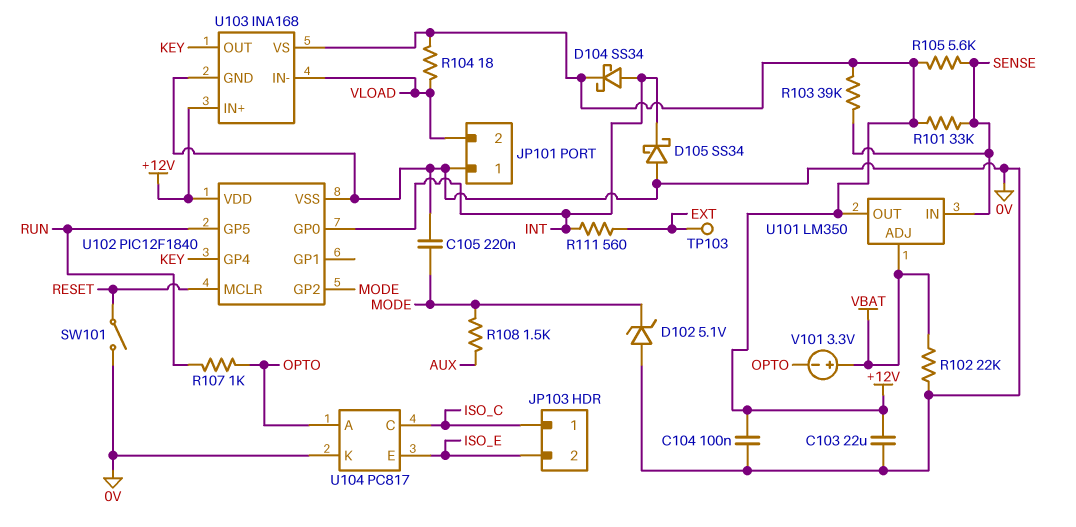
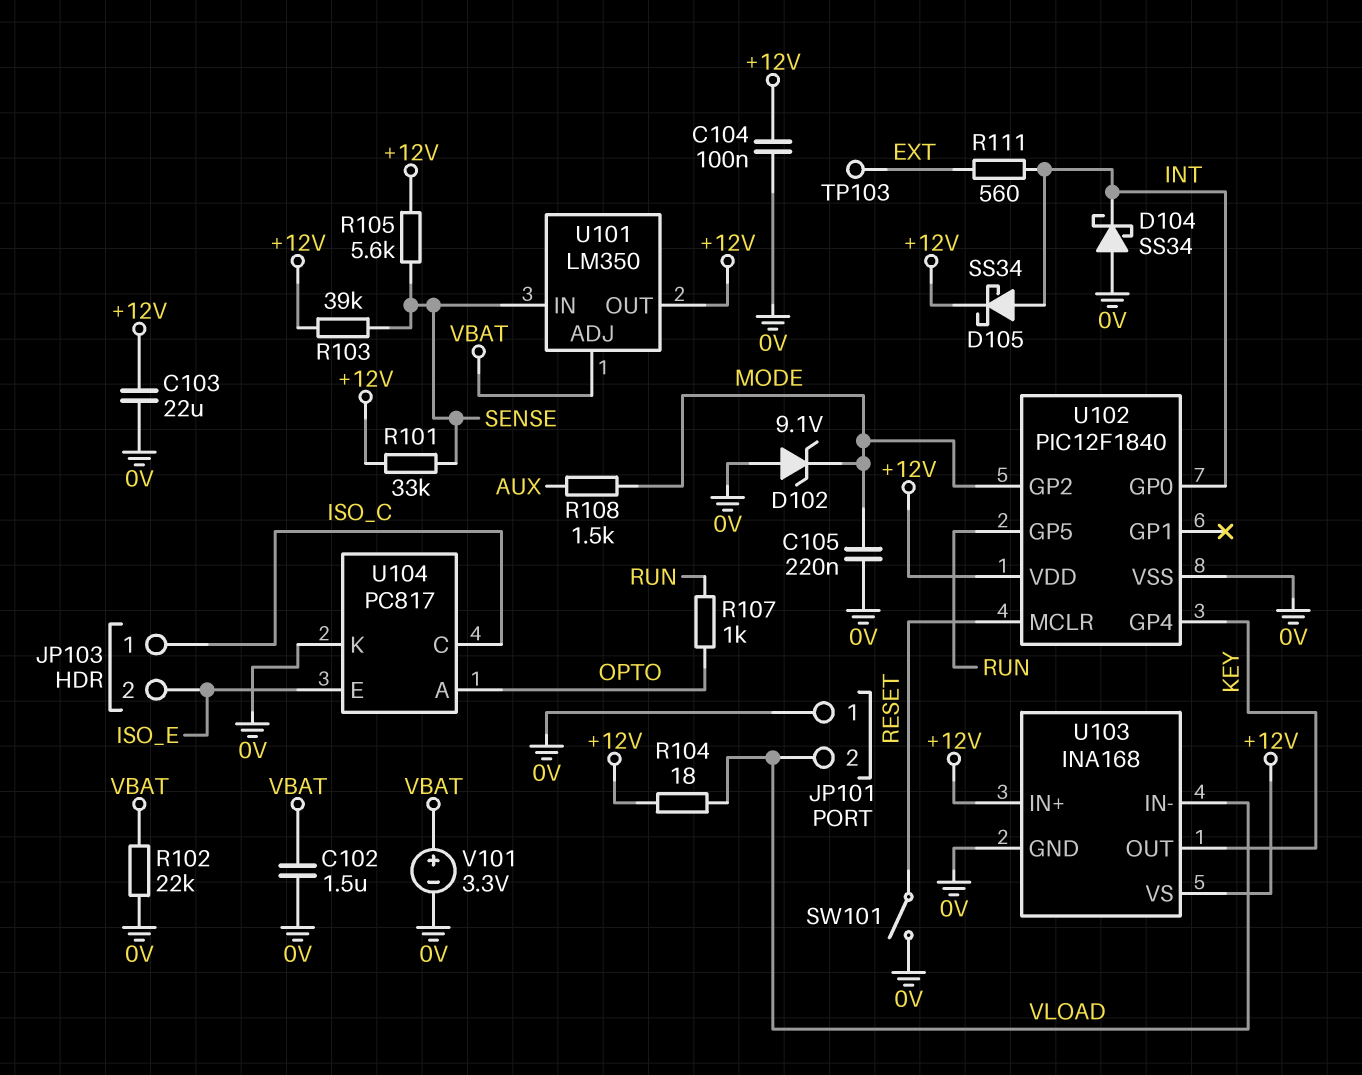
C102: none -> 1.5uF (0V, VBAT)
D102: zener 5.1V (A 0V, K MODE) -> zener 9.1V (A 0V, K MODE)
D104: schottky SS34 (A INT, K +12V) -> schottky SS34 (A 0V, K INT)
D105: schottky SS34 (A 0V, K INT) -> schottky SS34 (A INT, K +12V)
V101: 3.3V (plus VBAT, minus OPTO) -> 3.3V (plus VBAT, minus 0V)

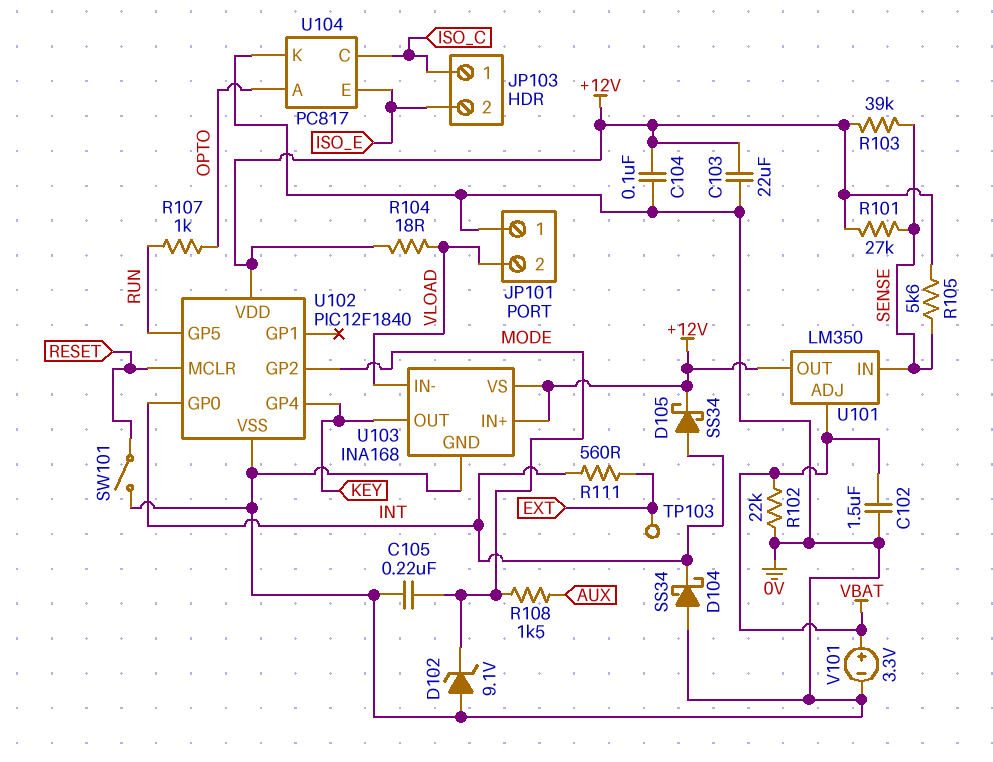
R101: 33k (+12V, SENSE) -> 27k (+12V, SENSE)

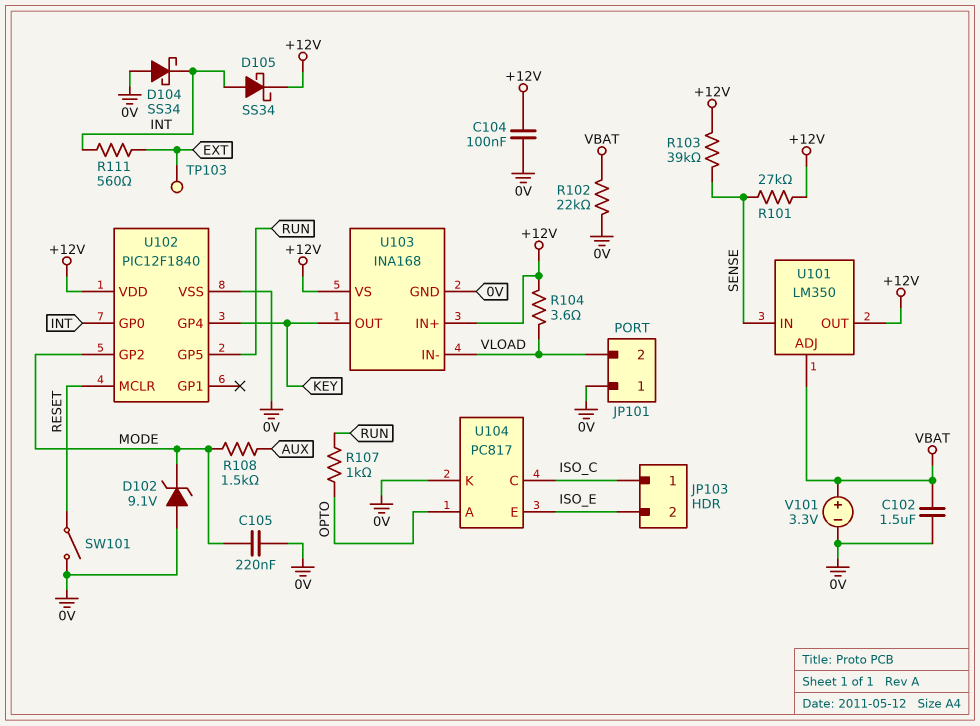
C103: 22uF (+12V, 0V) -> none
R104: 18 (+12V, VLOAD) -> 3.6 (+12V, VLOAD)
R105: 5.6k (+12V, SENSE) -> none

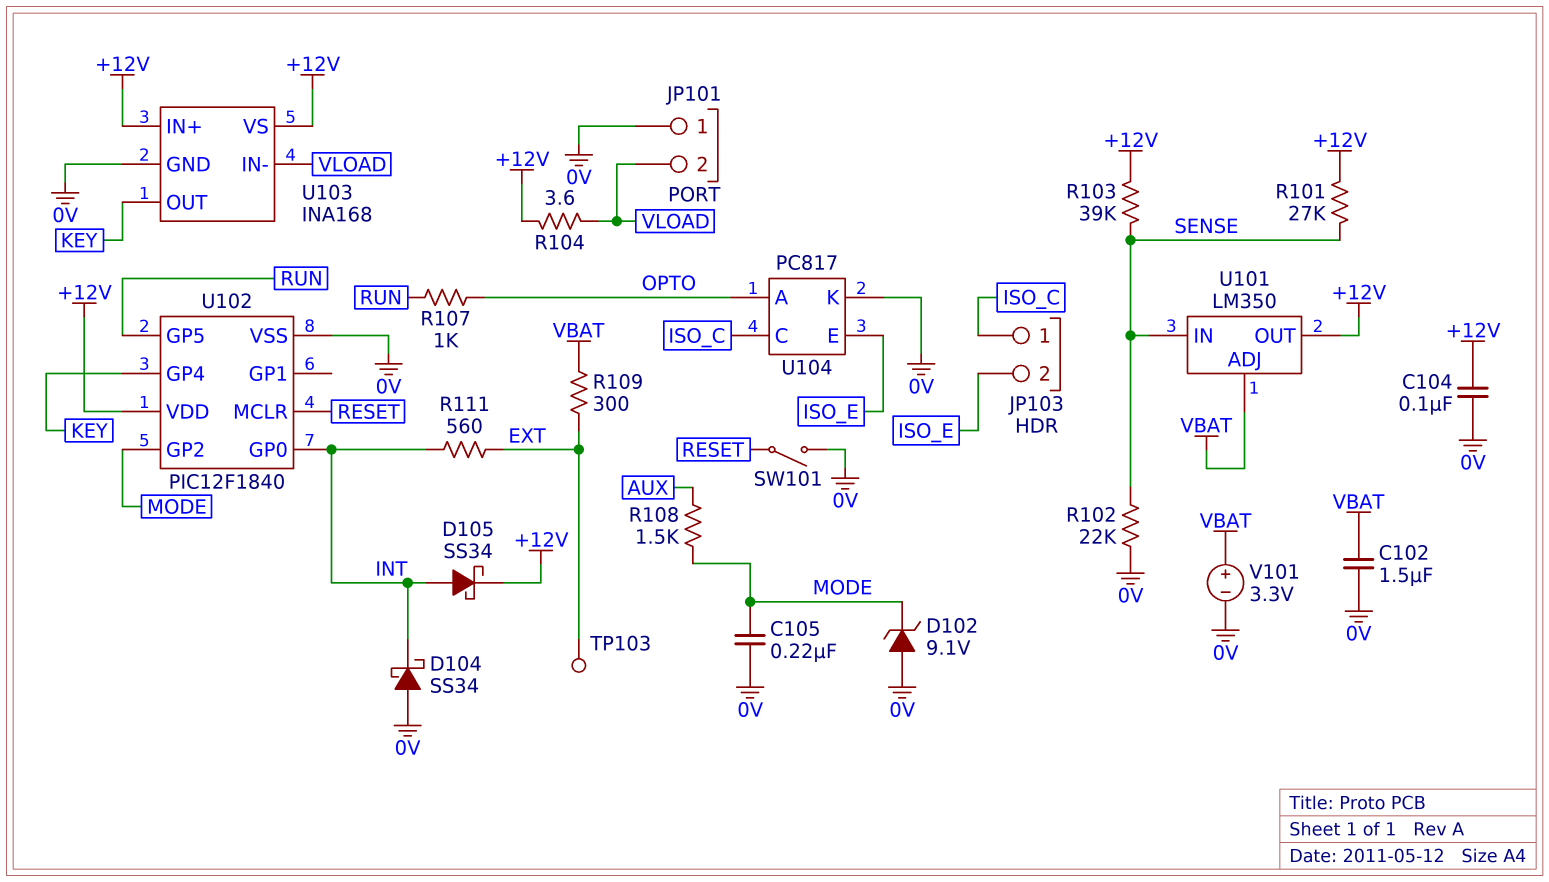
R102: 22k (0V, VBAT) -> 22k (0V, SENSE)
R109: none -> 300 (EXT, VBAT)

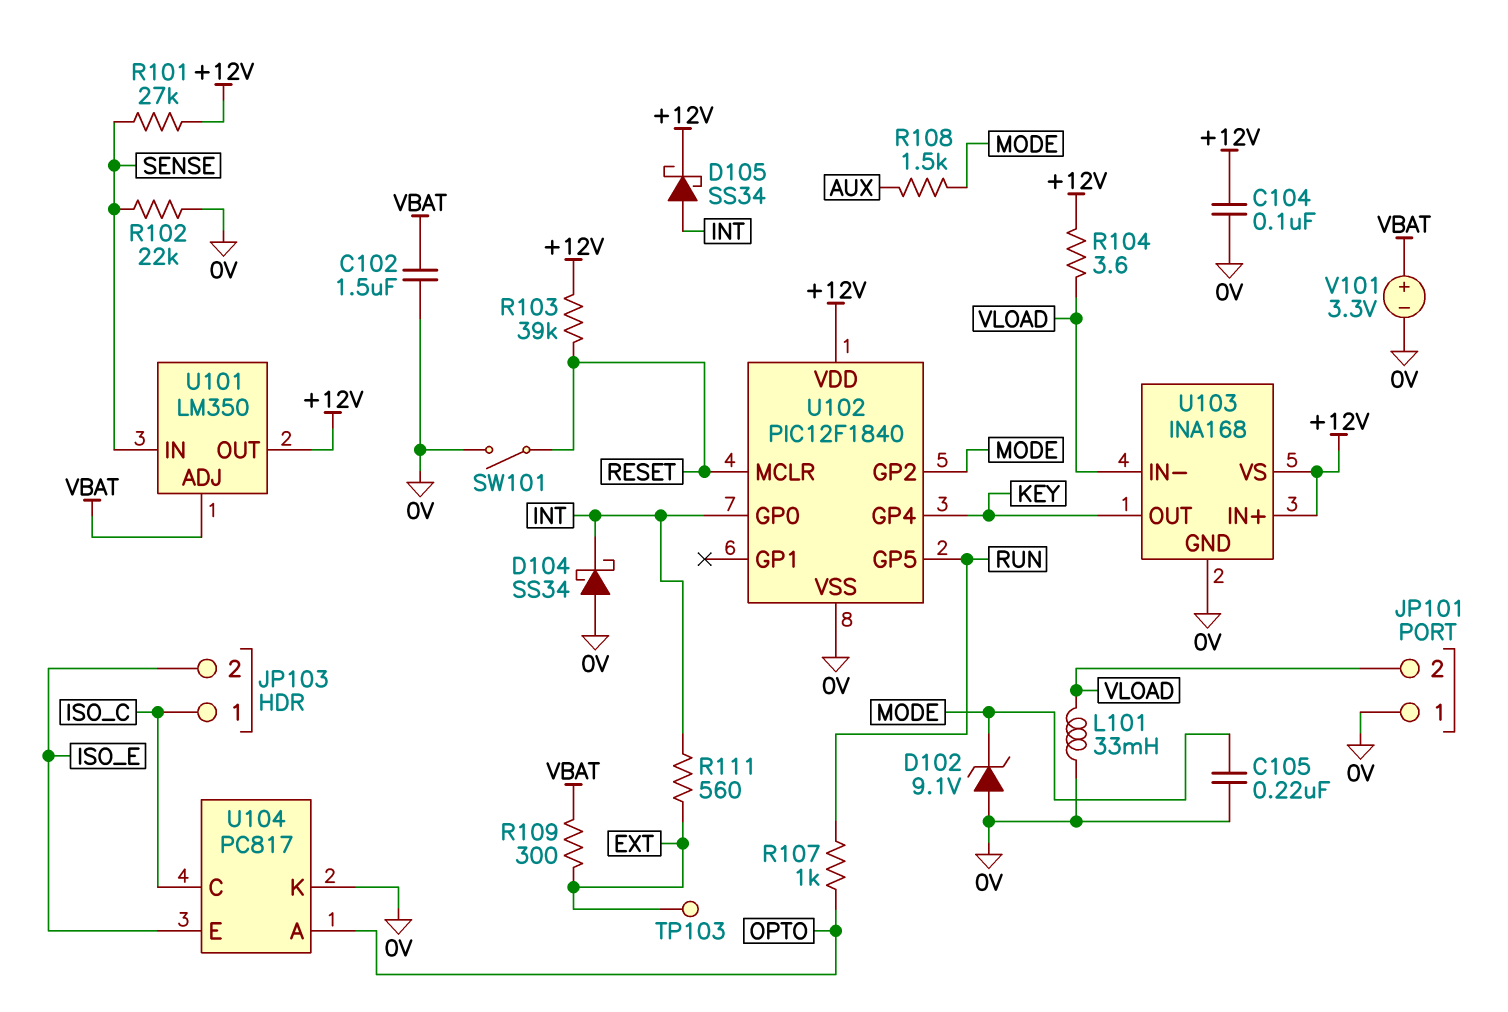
L101: none -> 33mH (0V, VLOAD)
R103: 39k (+12V, SENSE) -> 39k (+12V, RESET)

